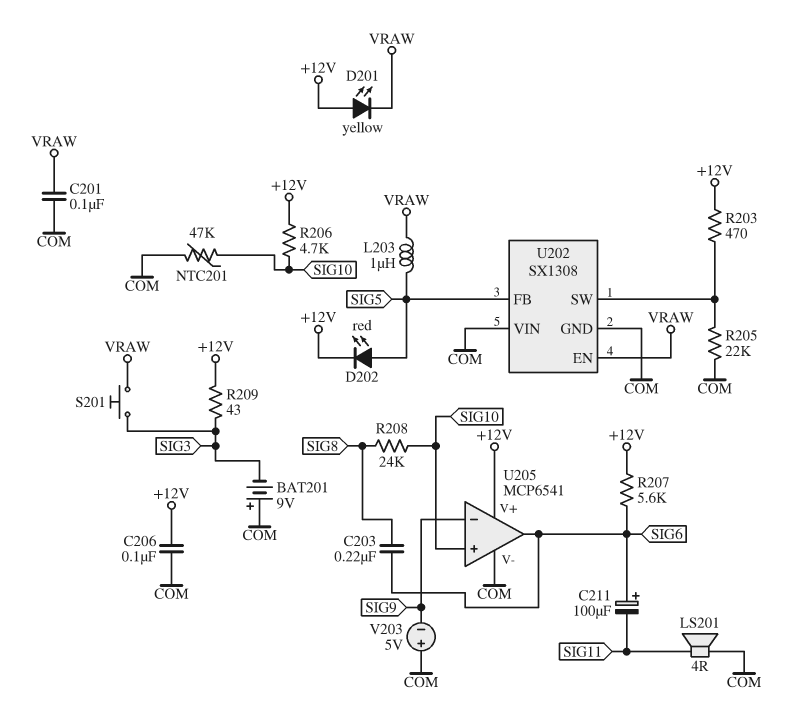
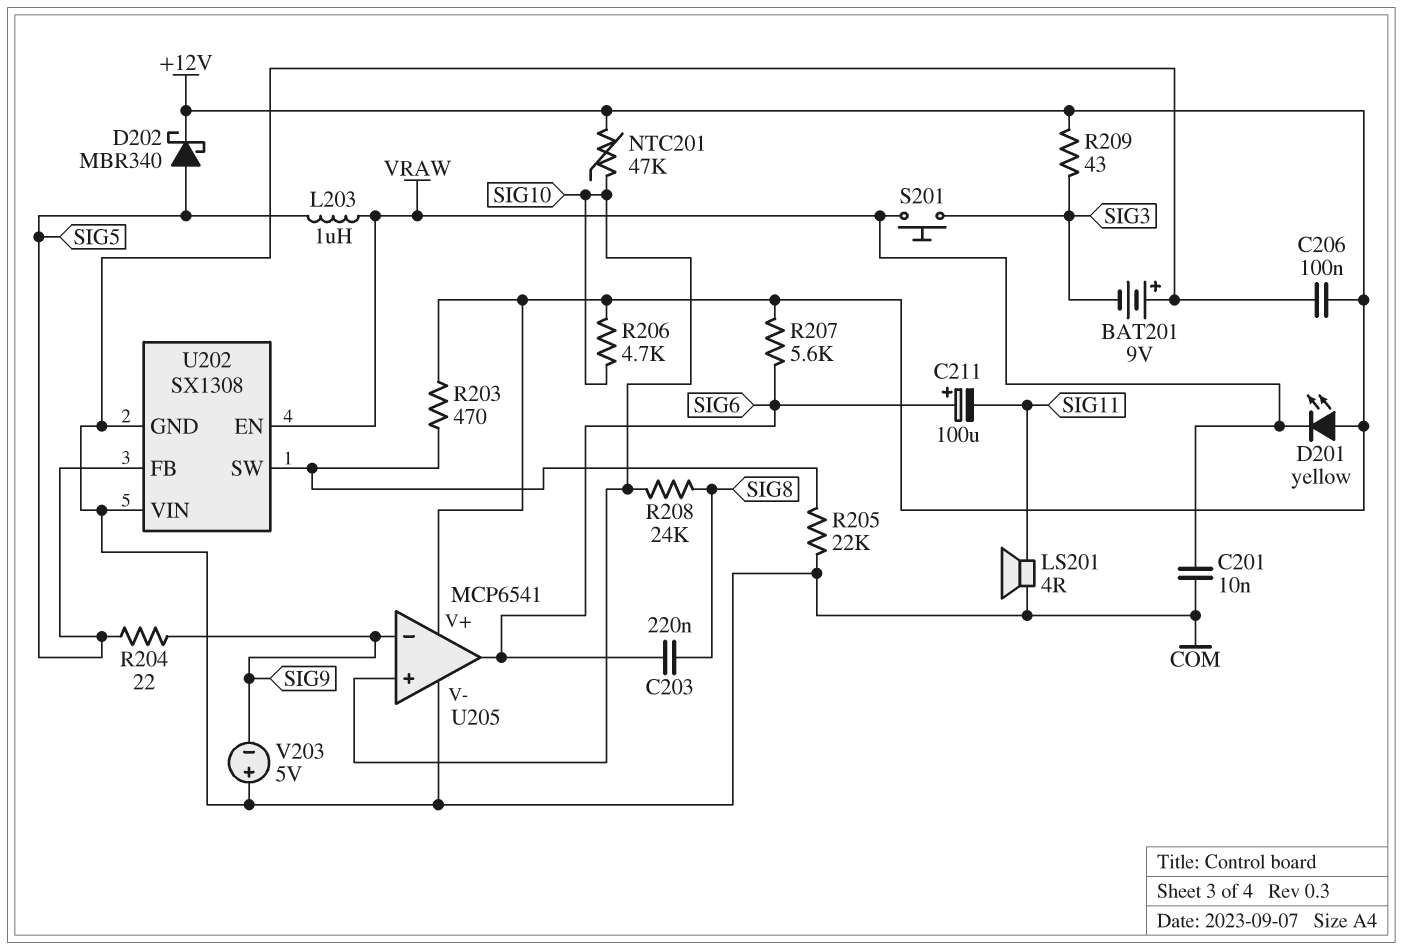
C201: 100nF (COM, VRAW) -> 10nF (COM, VRAW)
D202: LED red (A SIG5, K +12V) -> schottky MBR340 (A SIG5, K +12V)
NTC201: 47k (COM, SIG10) -> 47k (+12V, SIG10)
R204: none -> 22 (SIG5, SIG9)

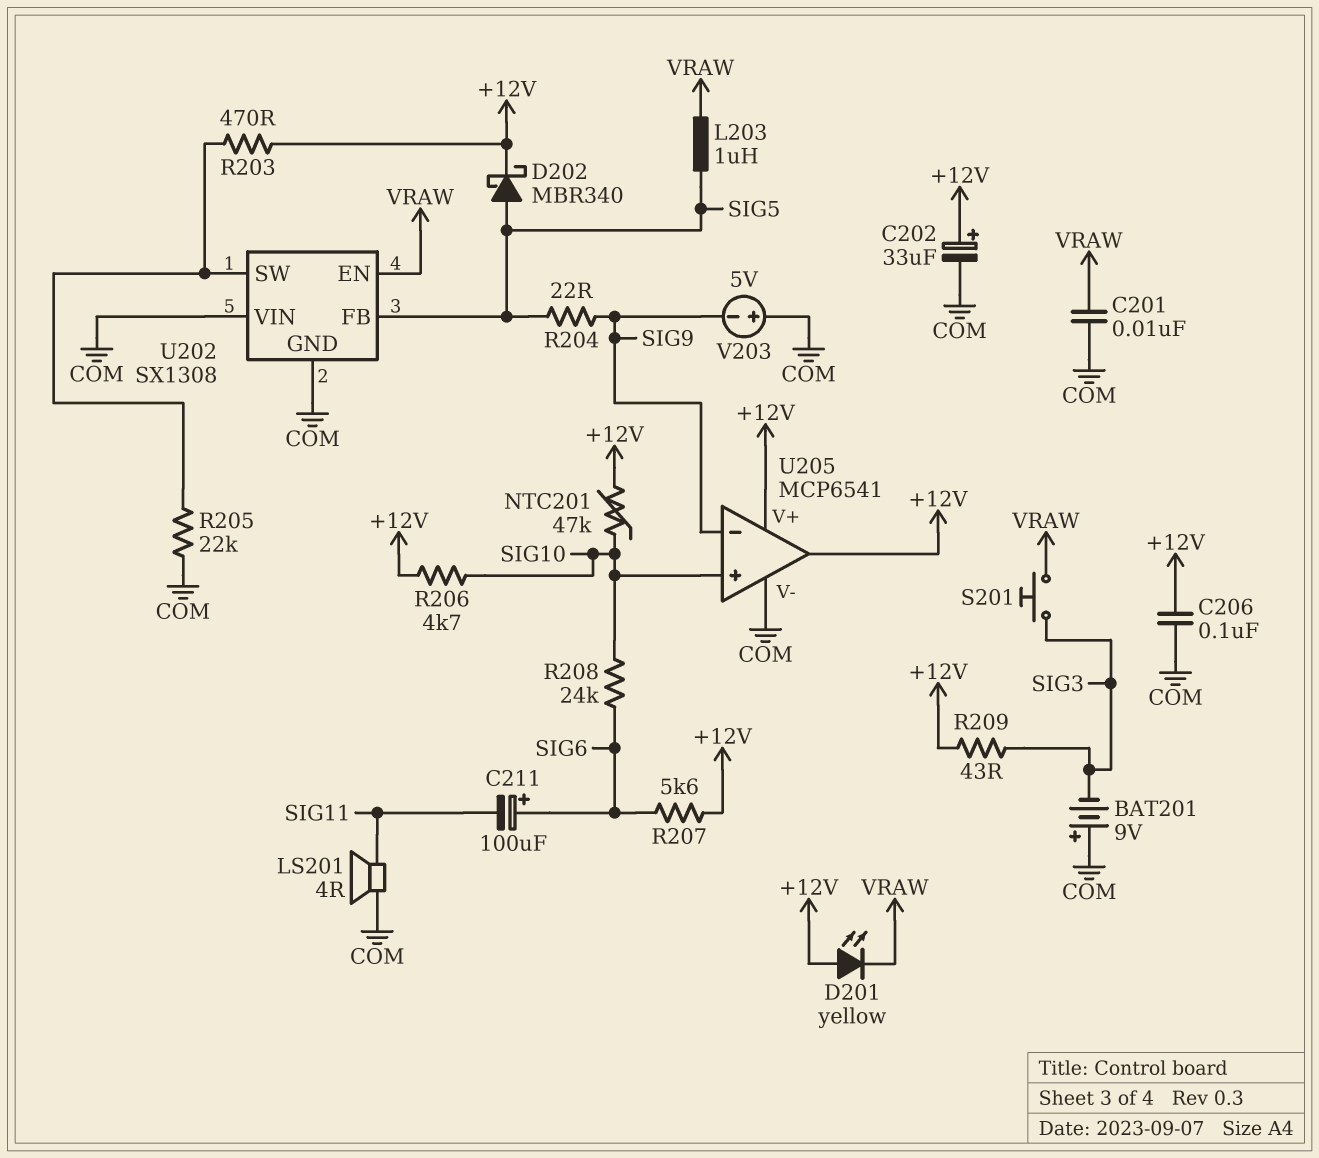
C202: none -> 33uF (plus +12V, minus COM)
C203: 220nF (SIG6, SIG8) -> none
R208: 24k (SIG8, SIG10) -> 24k (SIG6, SIG10)
U205 pin out: SIG6 -> +12V

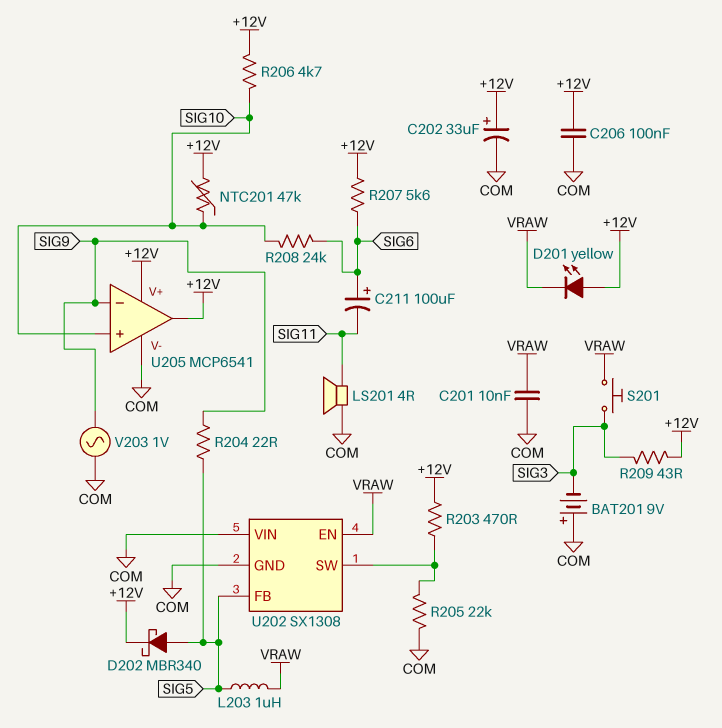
V203: 5V (plus COM, minus SIG9) -> AC 1V (COM, SIG9)

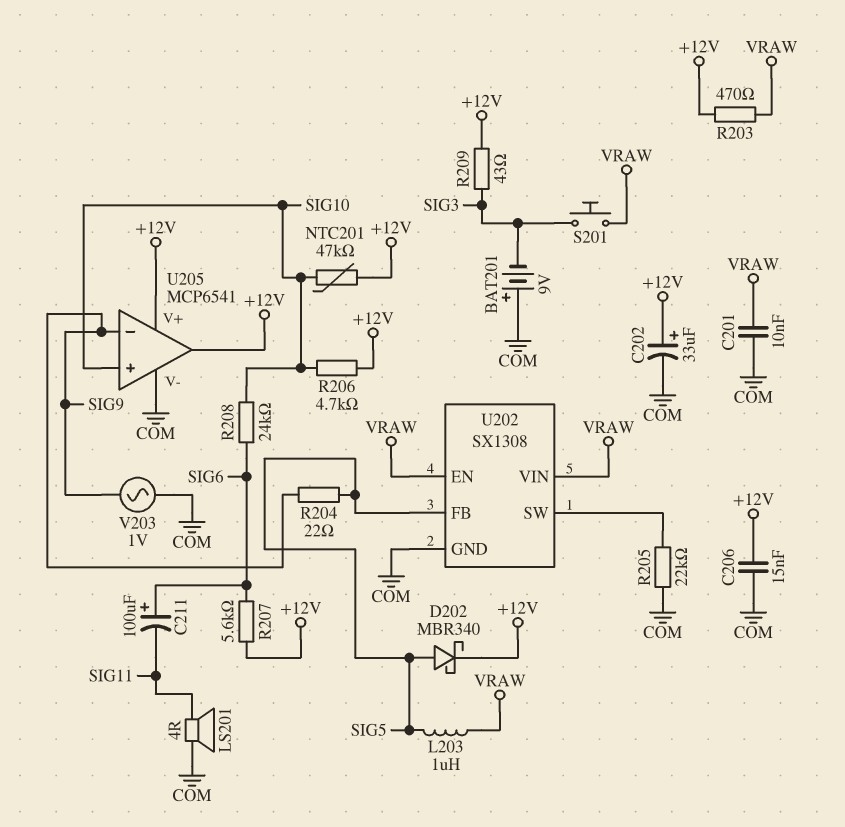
C206: 100nF (+12V, COM) -> 15nF (+12V, COM)
D201: LED yellow (A +12V, K VRAW) -> none
R203: 470 (+12V, U202/SW) -> 470 (+12V, VRAW)
U202 pin VIN: COM -> VRAW

